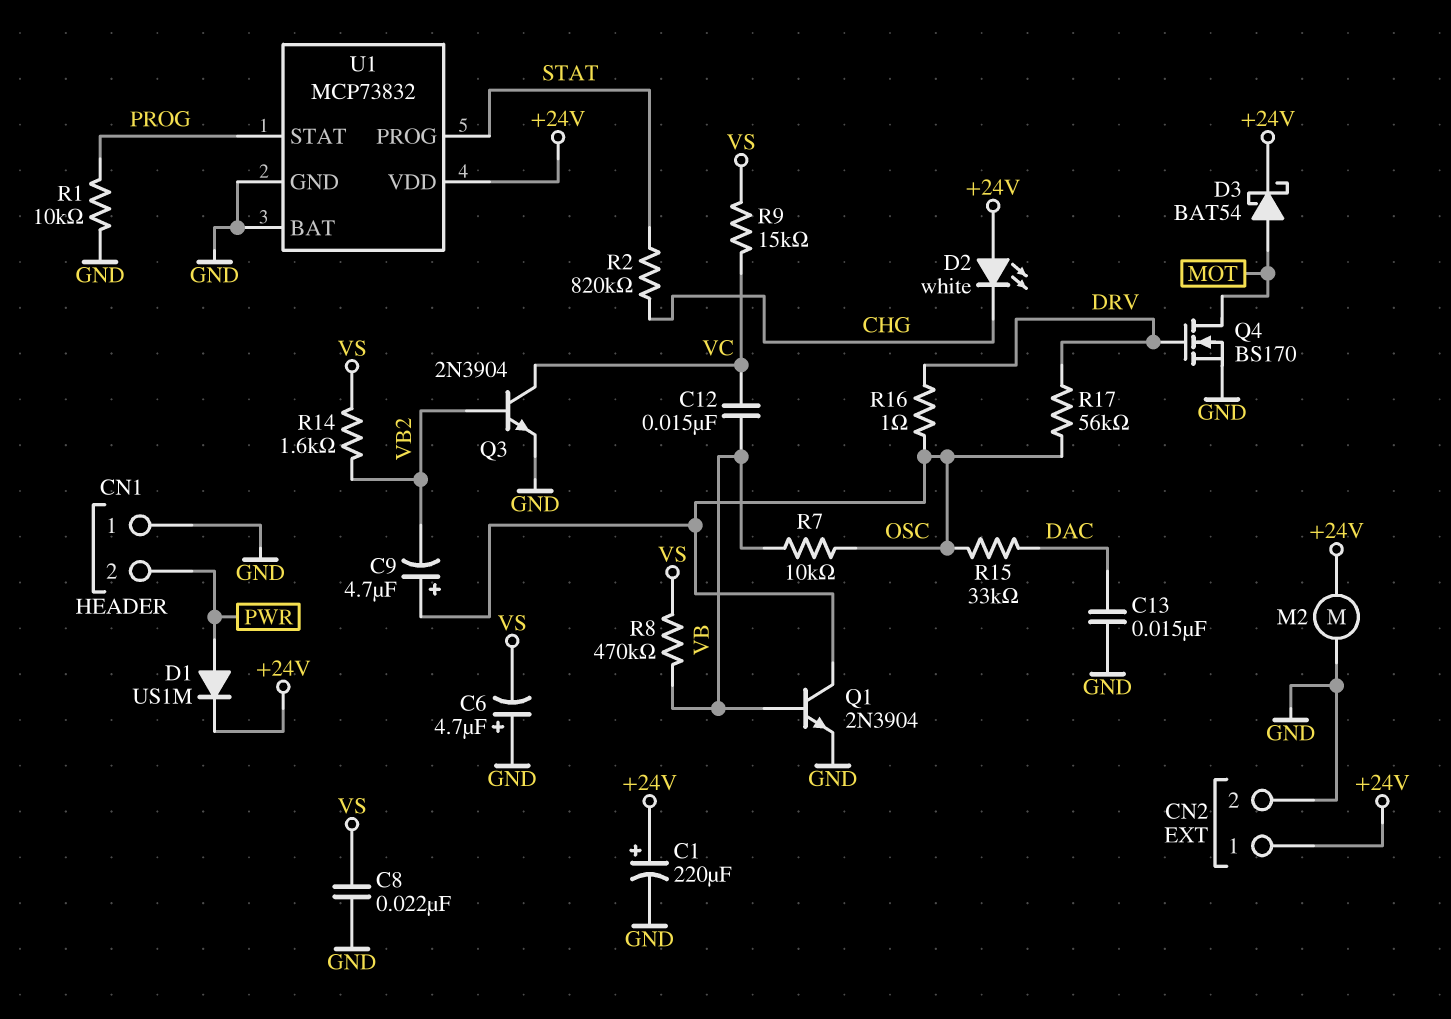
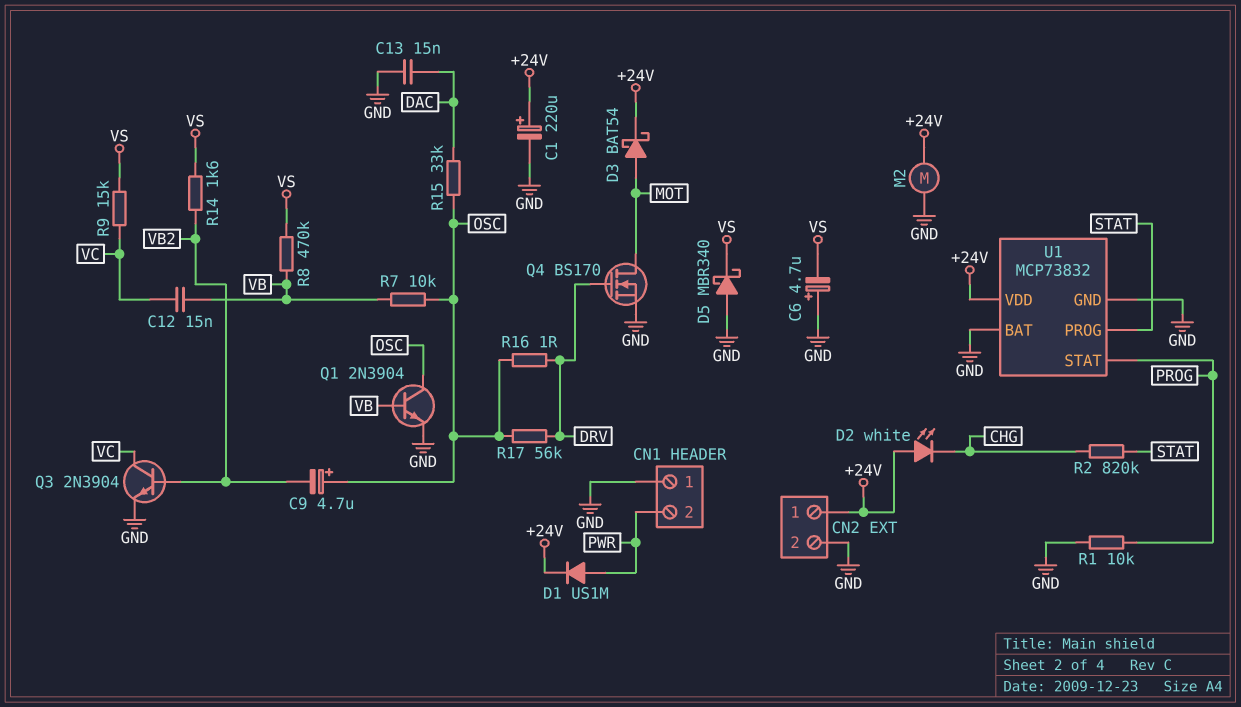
C8: 22nF (GND, VS) -> none
D5: none -> schottky MBR340 (A GND, K VS)

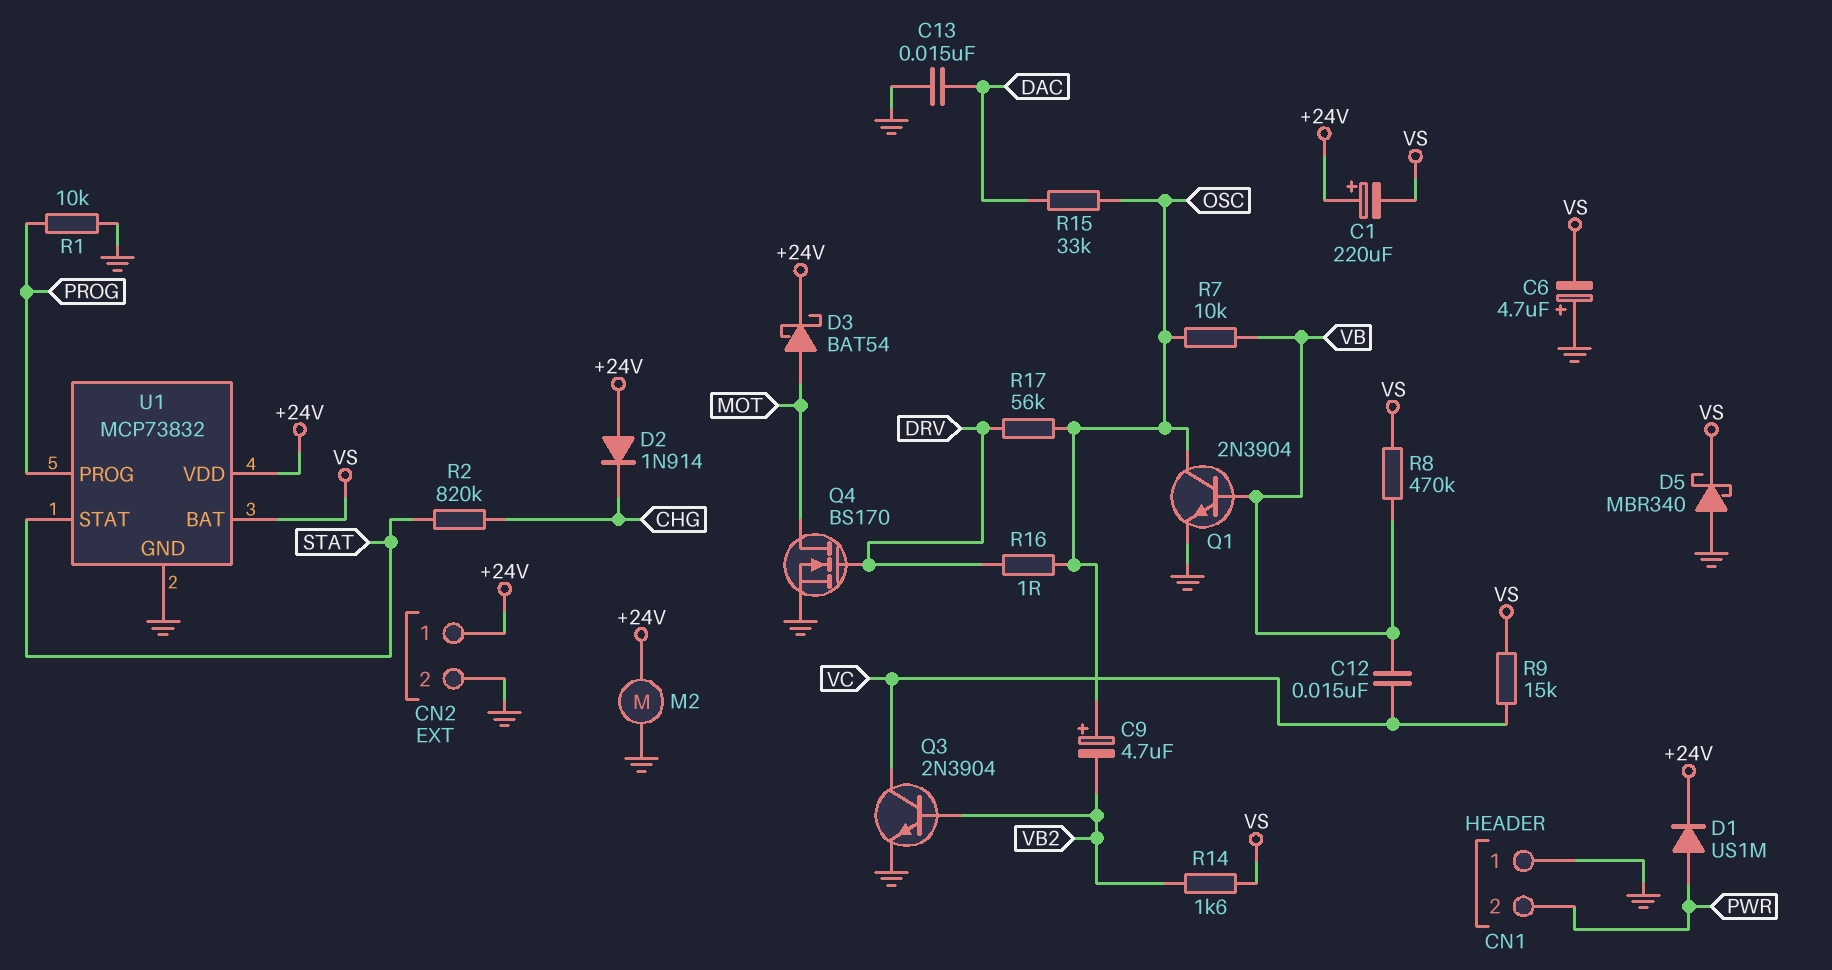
C1: 220uF (plus +24V, minus GND) -> 220uF (plus +24V, minus VS)
D2: LED white (A +24V, K CHG) -> diode 1N914 (A +24V, K CHG)
U1 pin BAT: GND -> VS
U1 pin PROG: STAT -> PROG
U1 pin STAT: PROG -> STAT

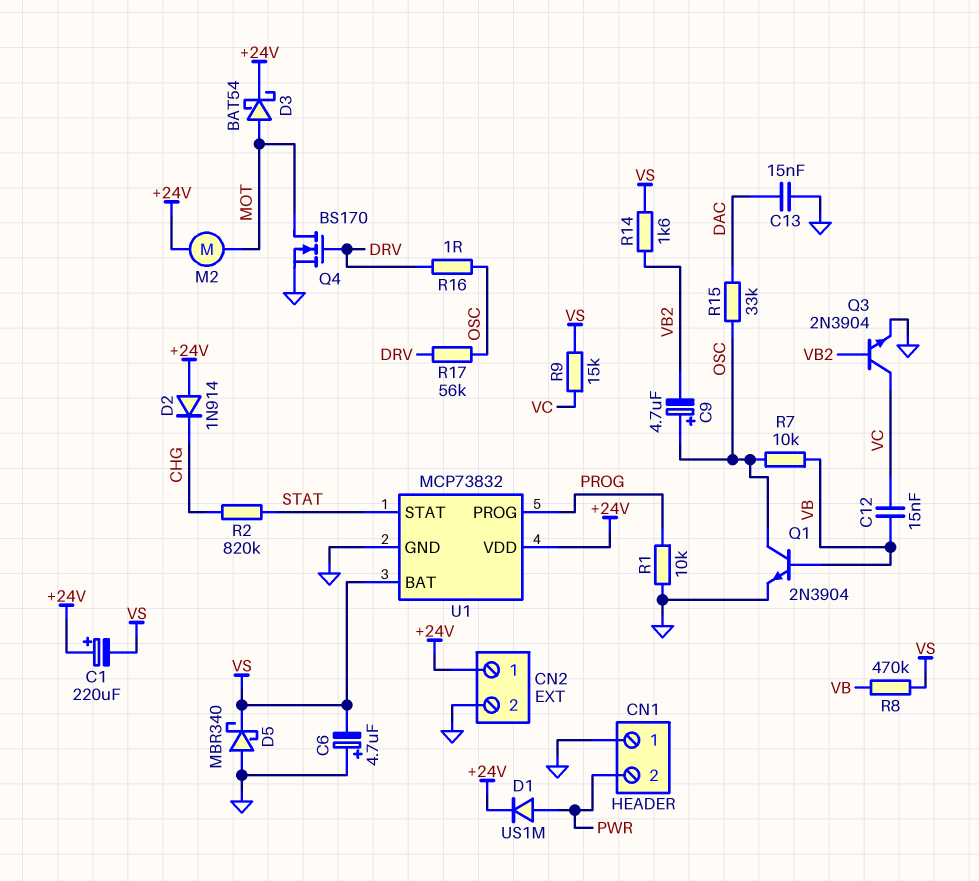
M2: motor (+24V, GND) -> motor (+24V, MOT)

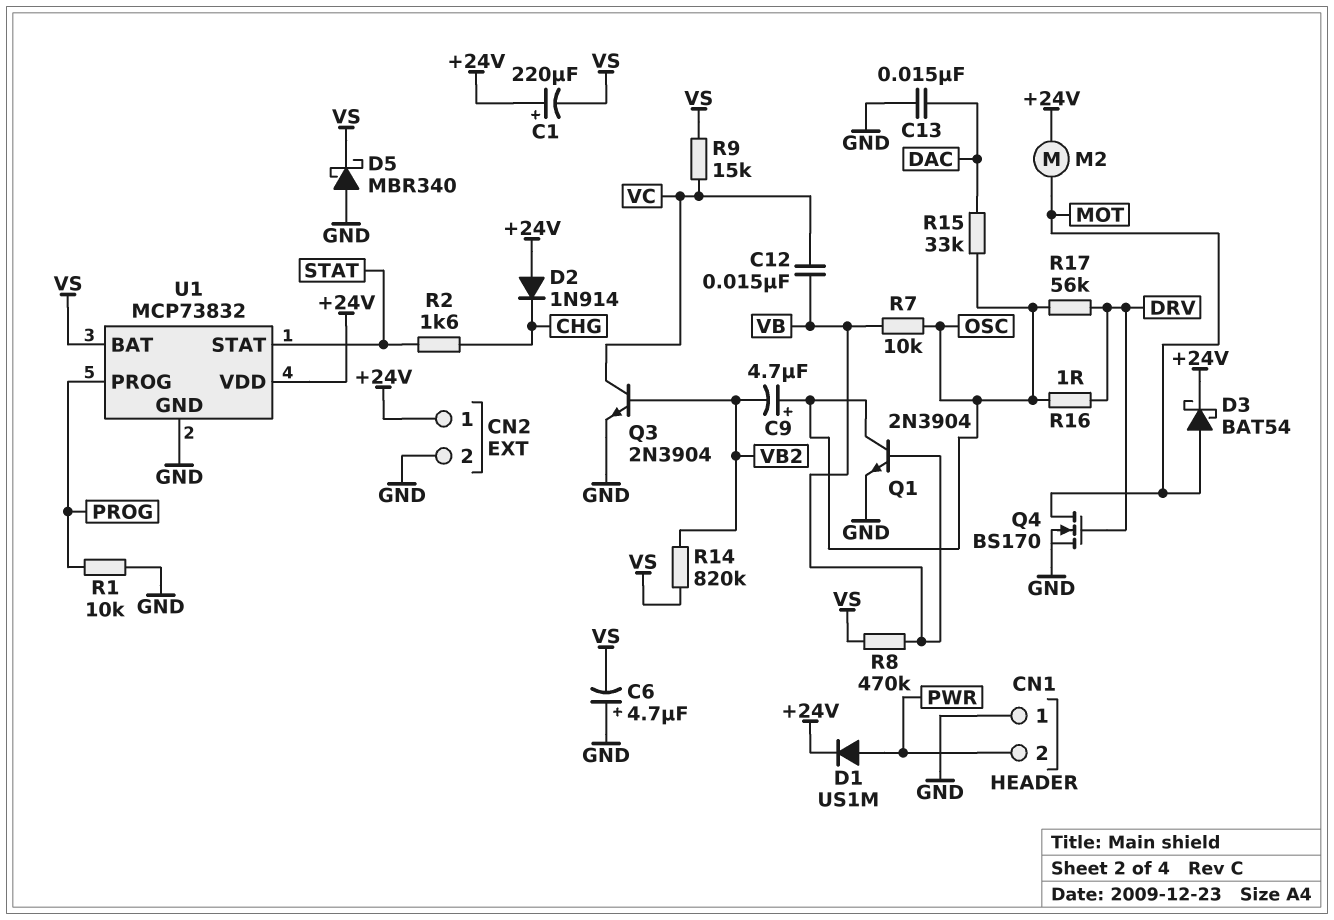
R2: 820k (CHG, STAT) -> 1.6k (CHG, STAT)
R14: 1.6k (VB2, VS) -> 820k (VB2, VS)

